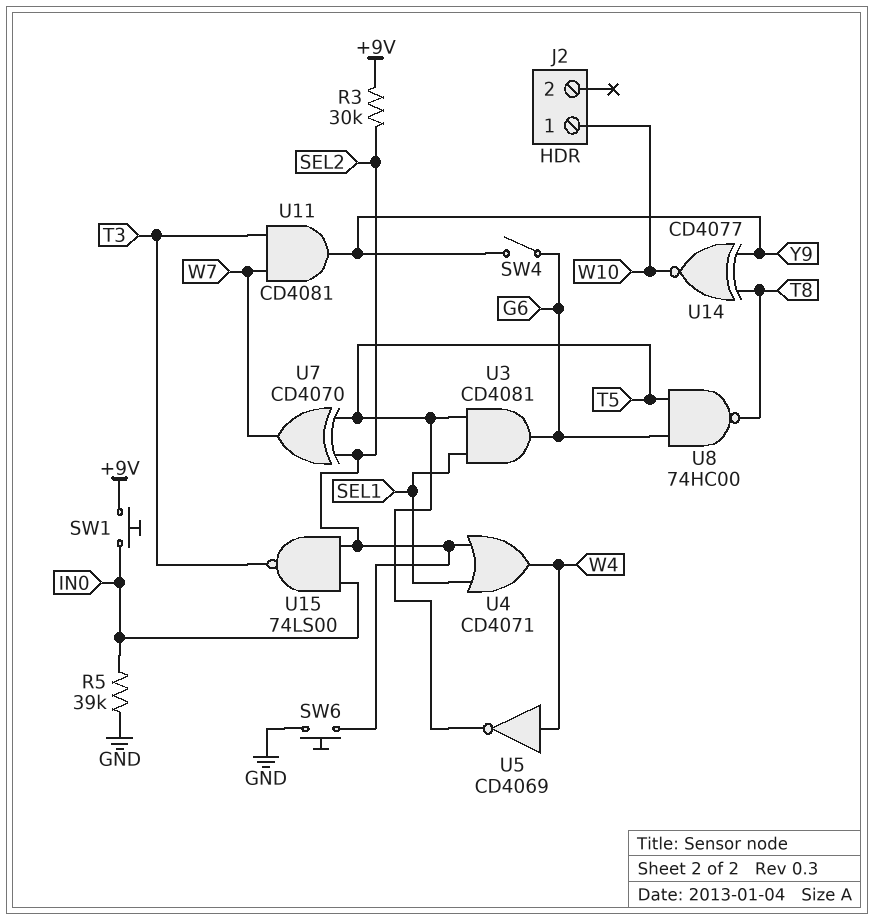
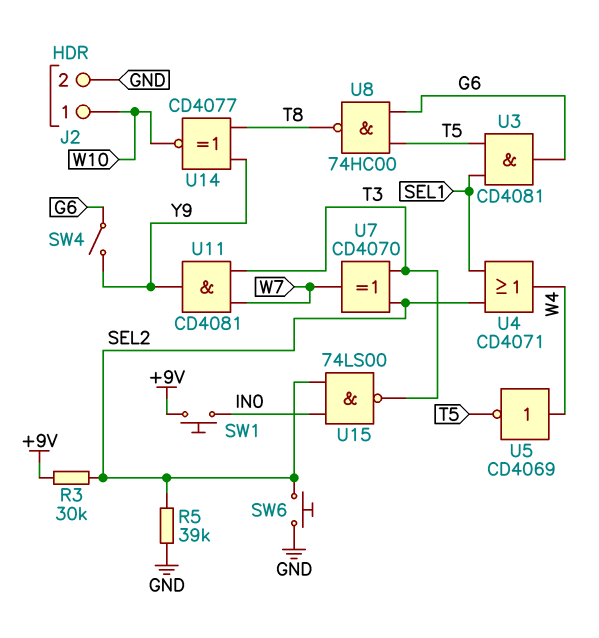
J2 pin 2: none -> GND
R5: 39k (GND, IN0) -> 39k (GND, SEL2)
U7: XOR CD4070 (in SEL2, in T5, out W7) -> XOR CD4070 (in SEL2, in T3, out W7)

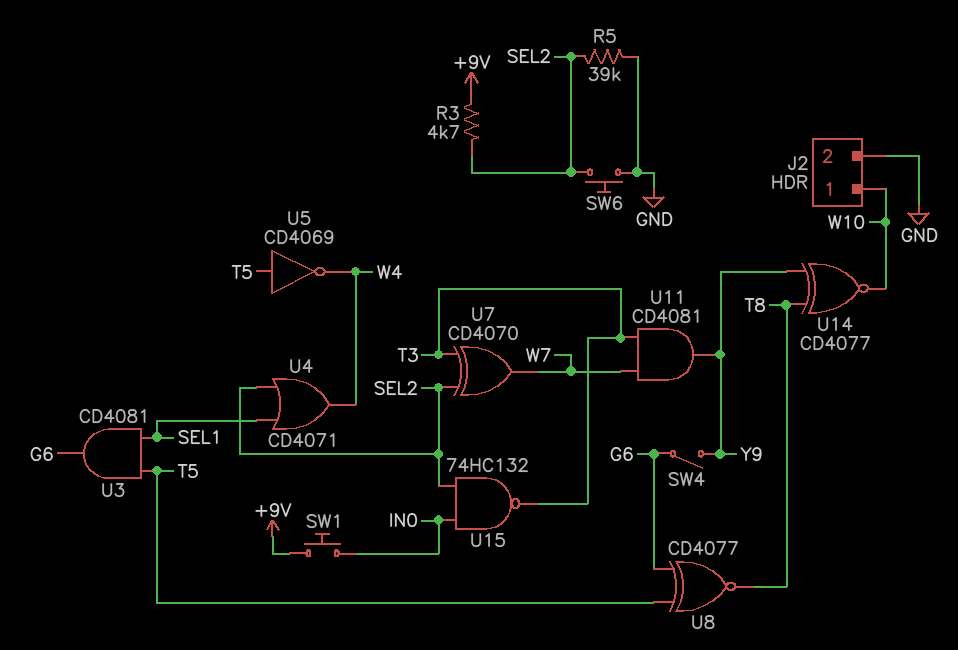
R3: 30k (+9V, SEL2) -> 4.7k (+9V, SEL2)
U5: NOT CD4069 (in W4, out T5) -> NOT CD4069 (in T5, out W4)
U8: NAND 74HC00 (in G6, in T5, out T8) -> XNOR CD4077 (in G6, in T5, out T8)
U15: NAND 74LS00 (in IN0, in SEL2, out T3) -> NAND 74HC132 (in IN0, in SEL2, out T3)

